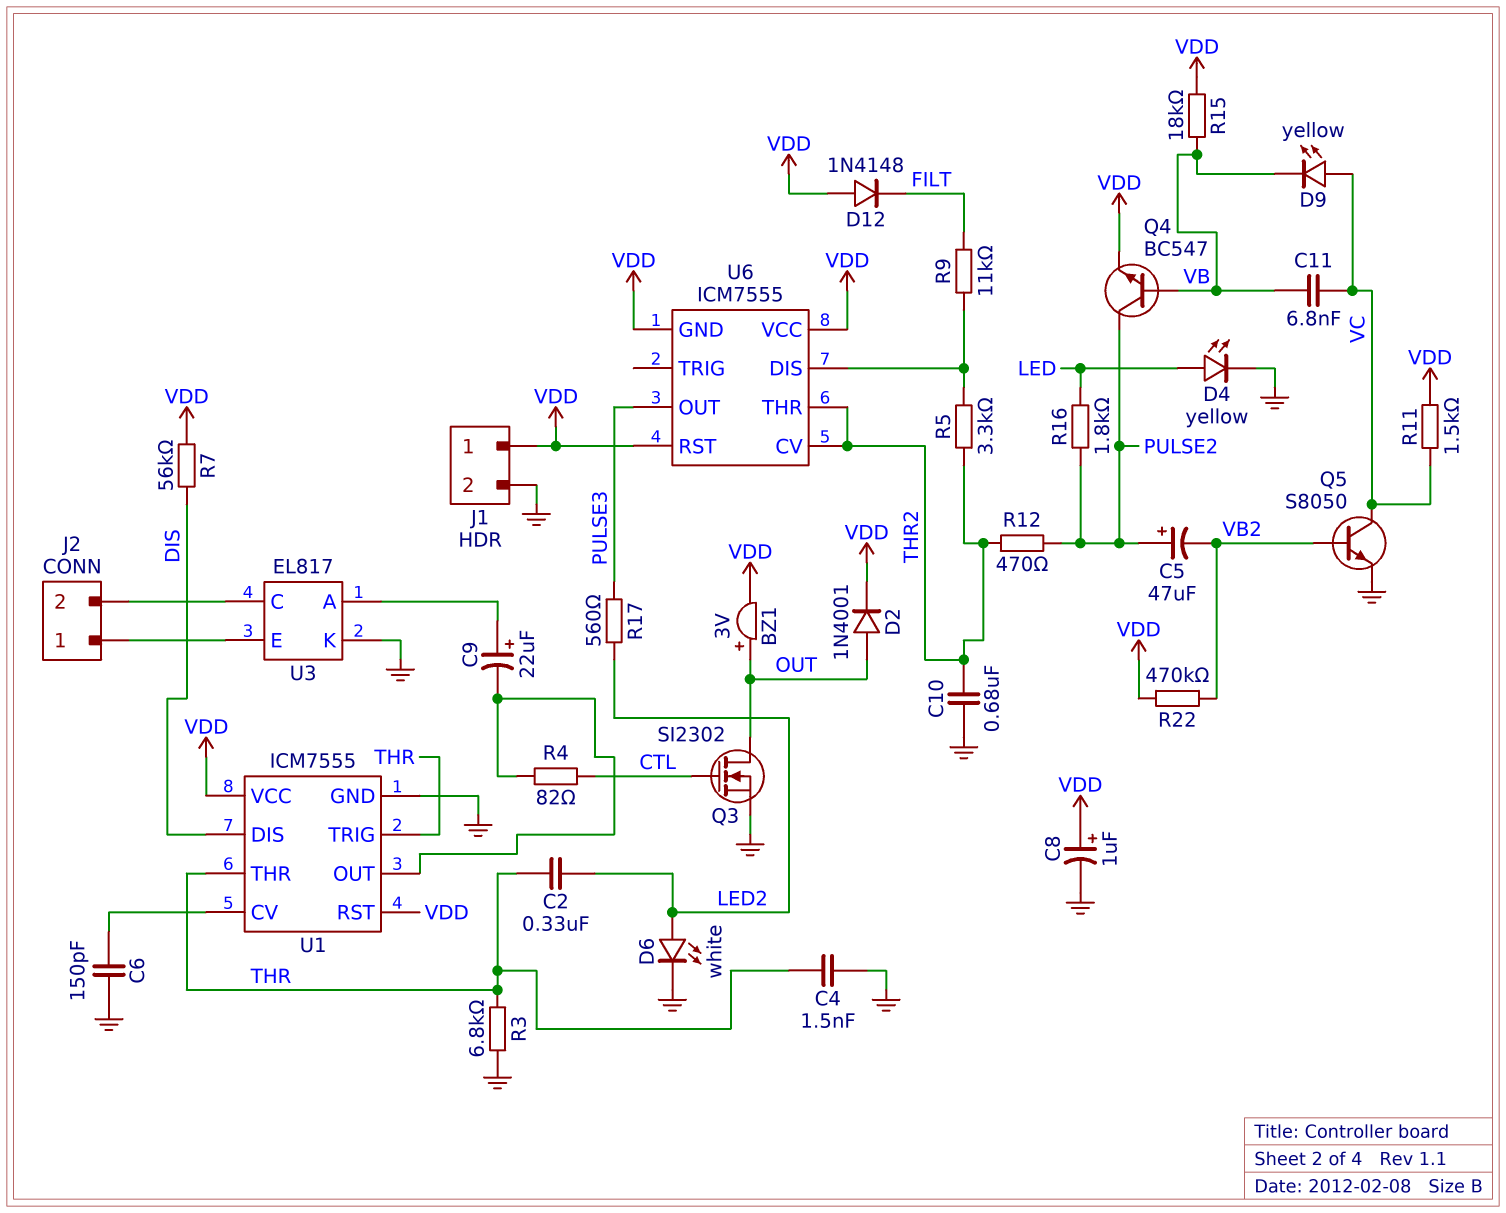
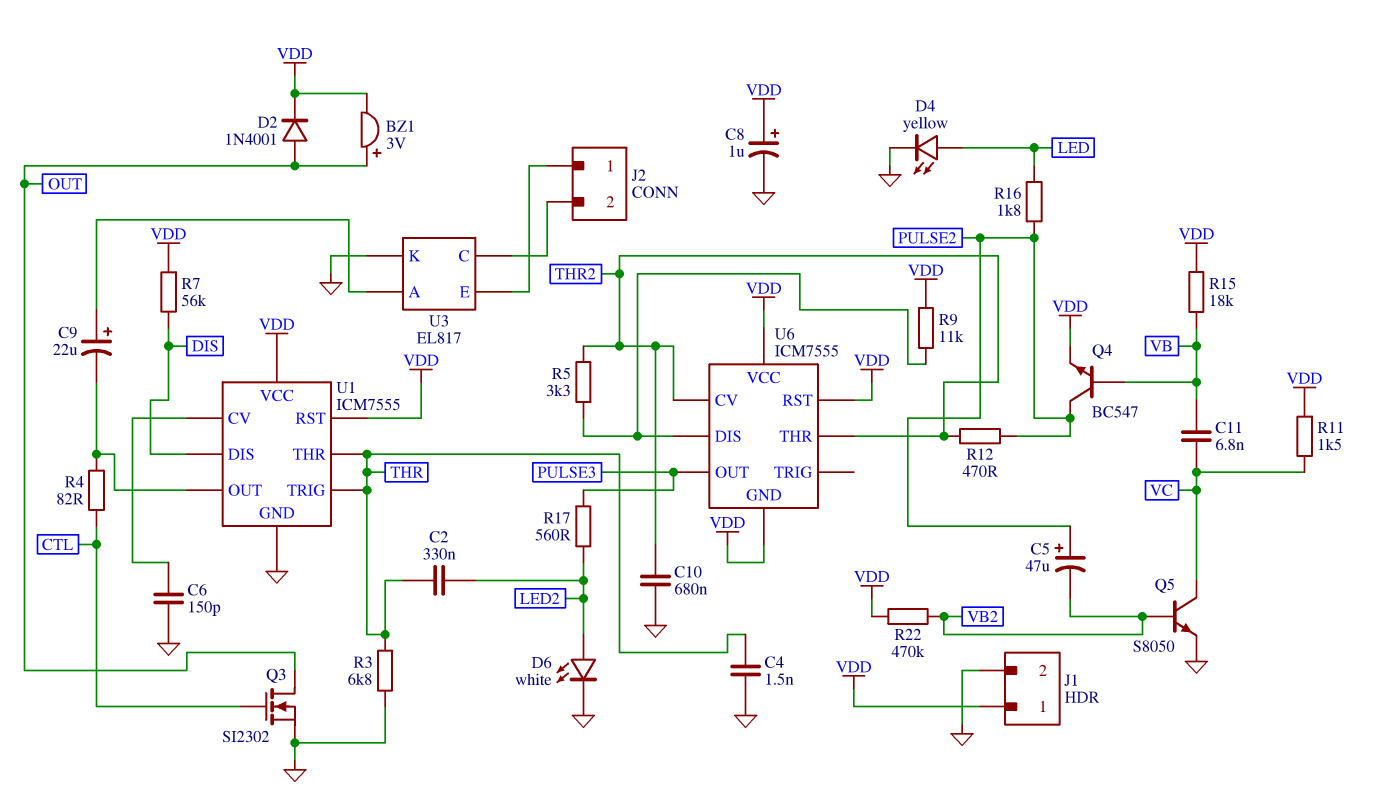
D9: LED yellow (A VC, K VB) -> none
D12: diode 1N4148 (A VDD, K FILT) -> none
R9: 11k (FILT, U6/DIS) -> 11k (U6/DIS, VDD)

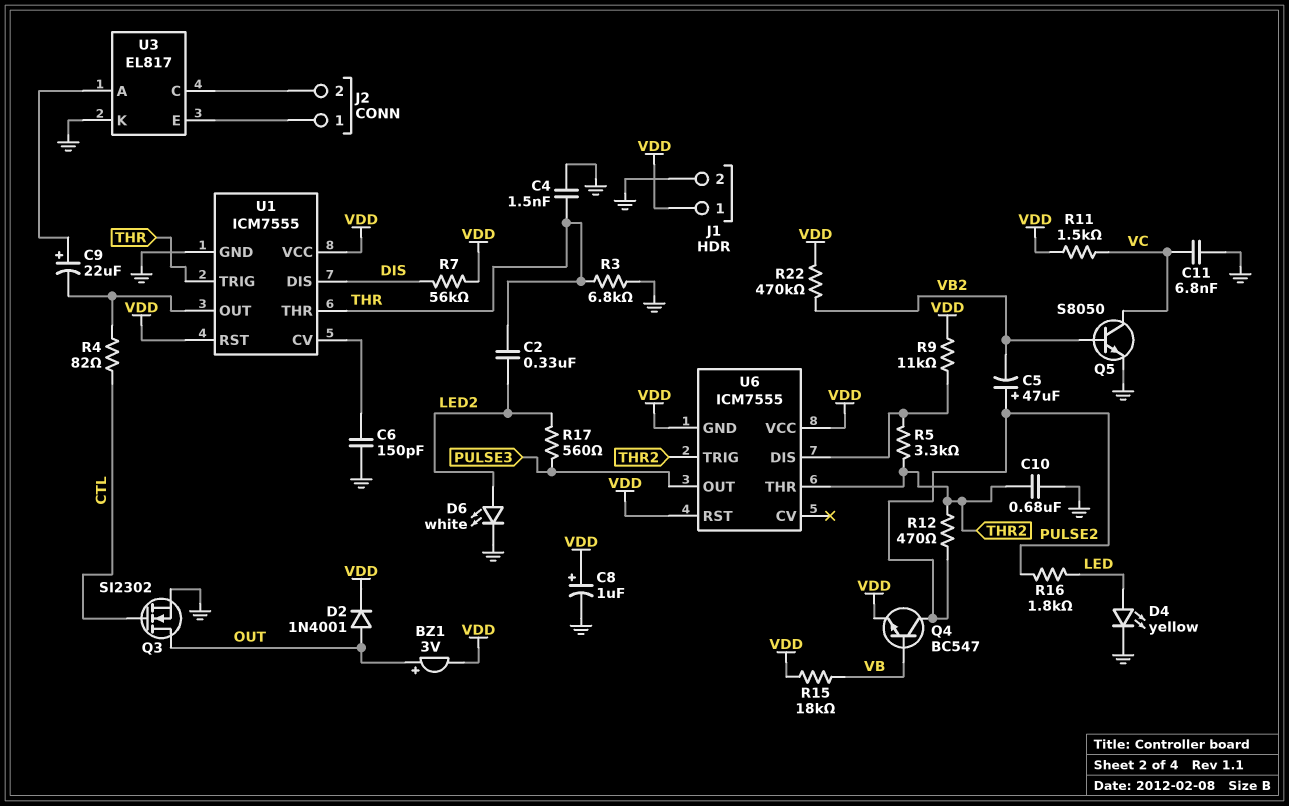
C11: 6.8nF (VB, VC) -> 6.8nF (GND, VC)
U6 pin CV: THR2 -> none
U6 pin TRIG: none -> THR2

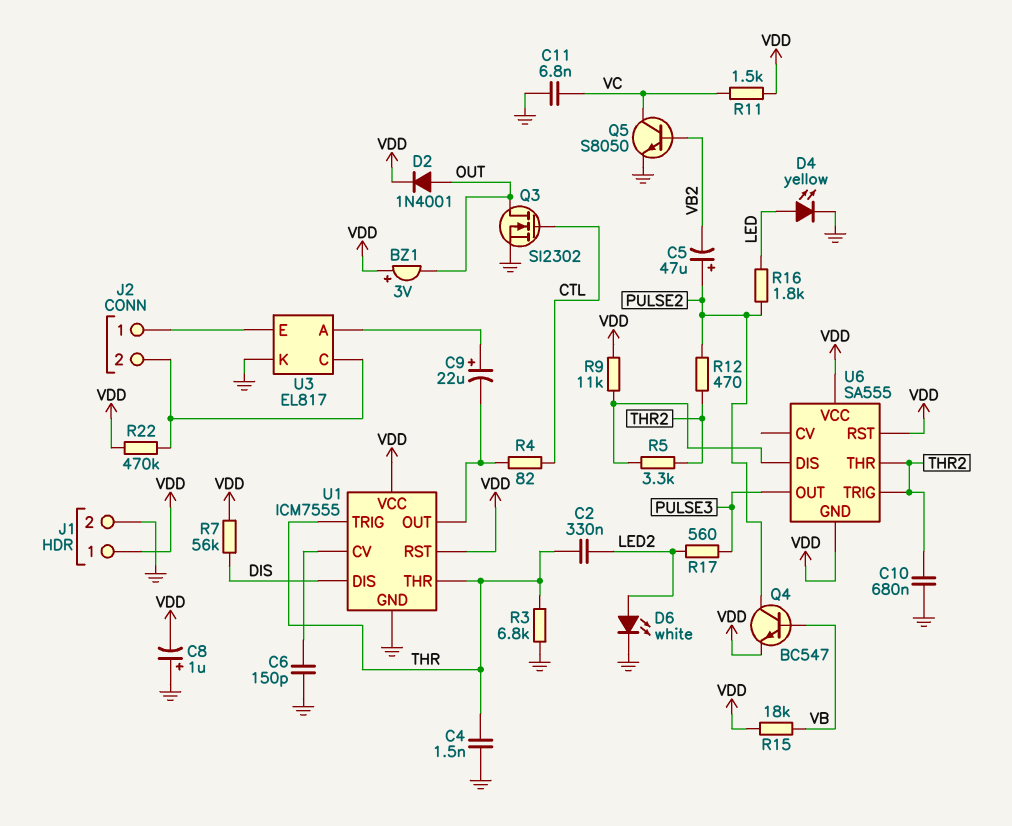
BZ1: buzzer 3V (plus OUT, minus VDD) -> buzzer 3V (plus VDD, minus OUT)
C8: 1uF (plus VDD, minus GND) -> 1uF (plus GND, minus VDD)
R22: 470k (VB2, VDD) -> 470k (J2/2, VDD)
U6: ICM7555 -> SA555

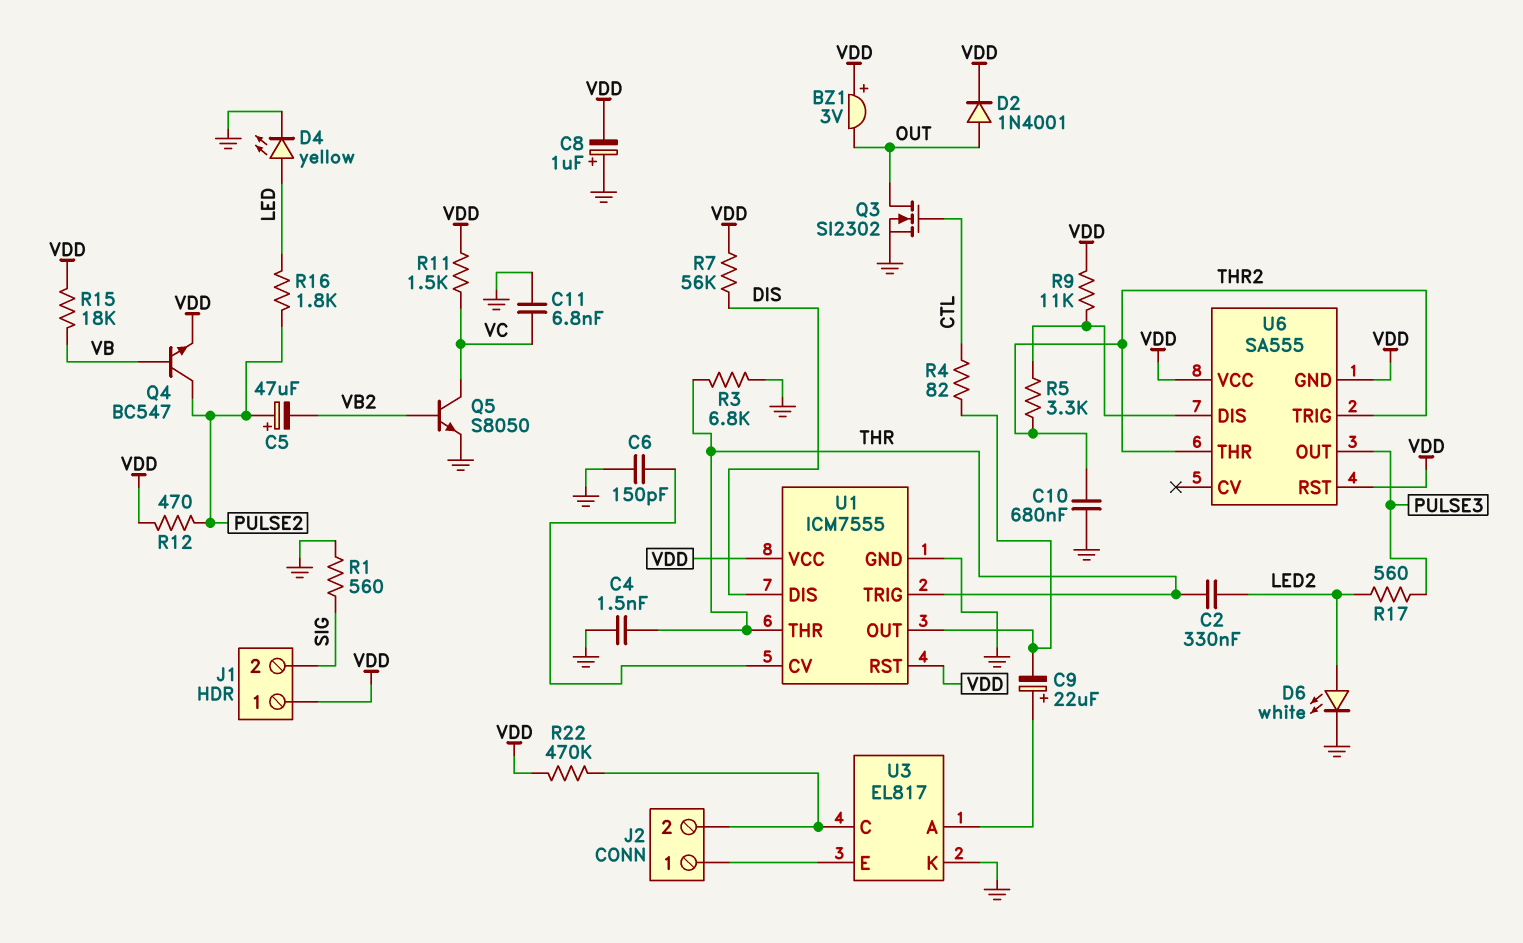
J1 pin 2: GND -> SIG
R1: none -> 560 (GND, SIG)
R12: 470 (PULSE2, THR2) -> 470 (PULSE2, VDD)

